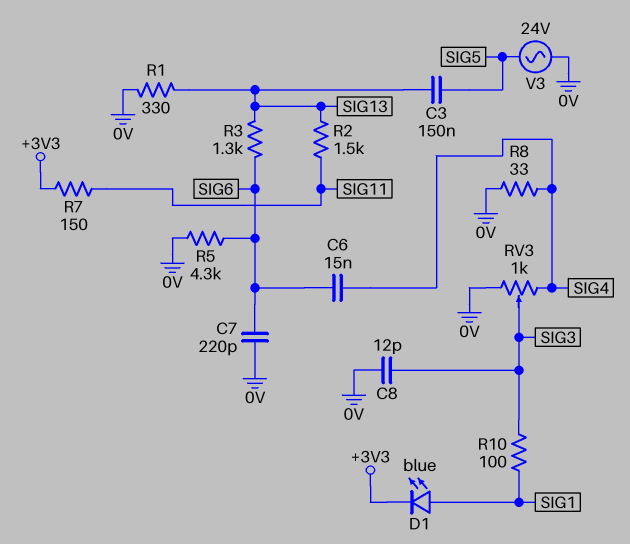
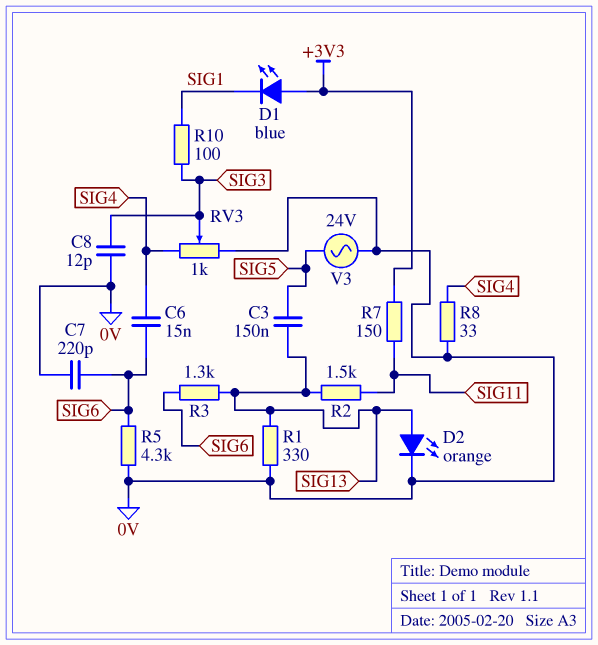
D1: LED blue (A SIG1, K +3V3) -> LED blue (A +3V3, K SIG1)
D2: none -> LED orange (A SIG13, K 0V)

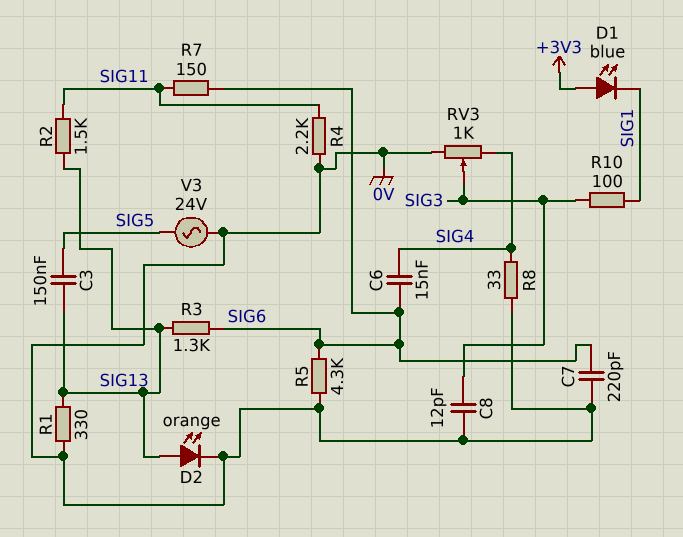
R4: none -> 2.2k (0V, SIG11)
R7: 150 (+3V3, SIG11) -> 150 (SIG6, SIG11)

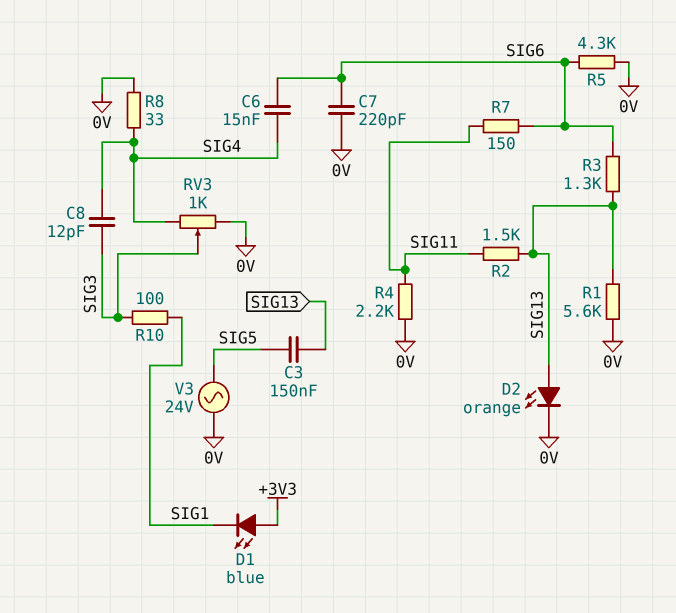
C8: 12pF (0V, SIG3) -> 12pF (SIG3, SIG4)
R1: 330 (0V, SIG13) -> 5.6k (0V, SIG13)

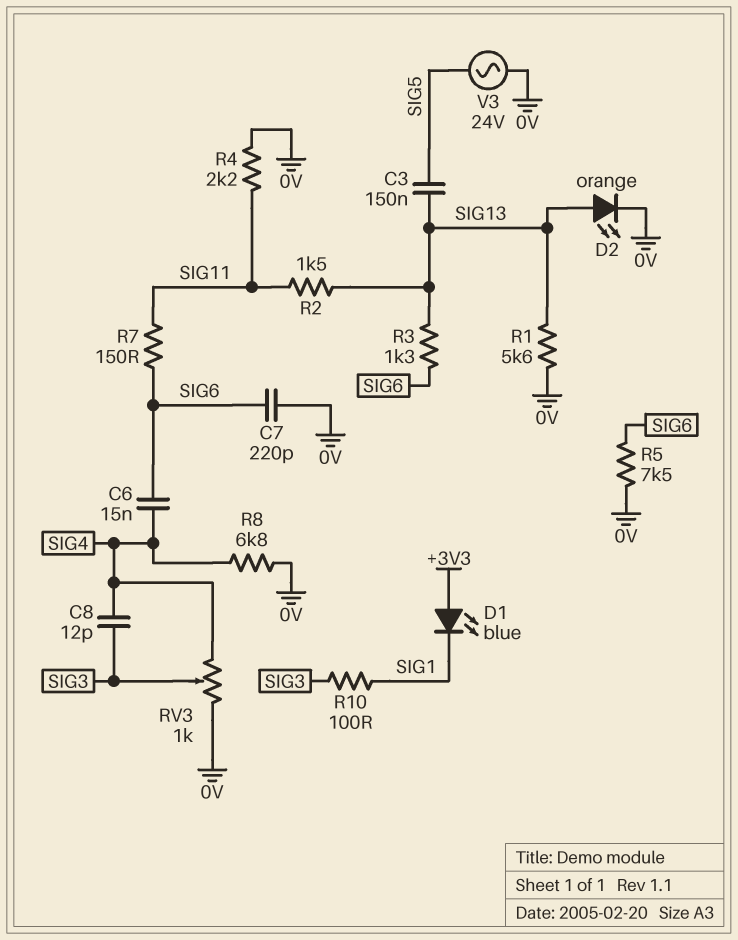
R5: 4.3k (0V, SIG6) -> 7.5k (0V, SIG6)
R8: 33 (0V, SIG4) -> 6.8k (0V, SIG4)

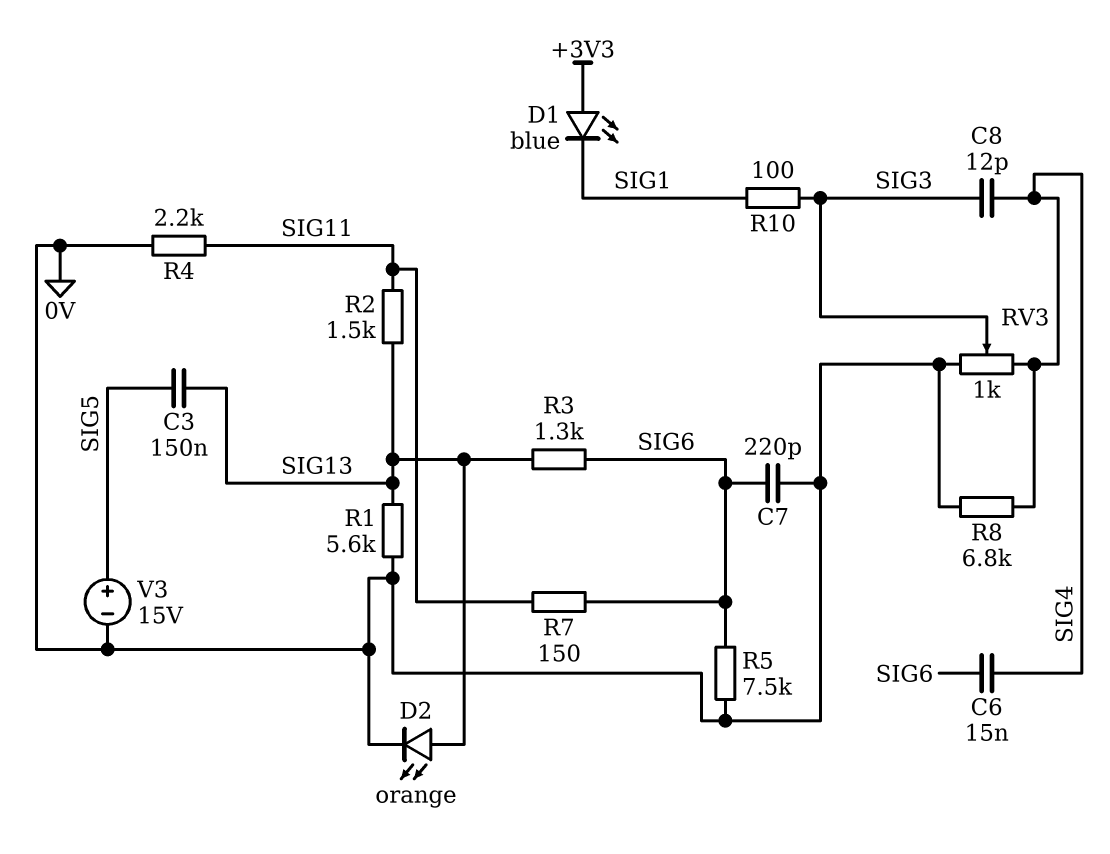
V3: AC 24V (0V, SIG5) -> 15V (plus SIG5, minus 0V)

